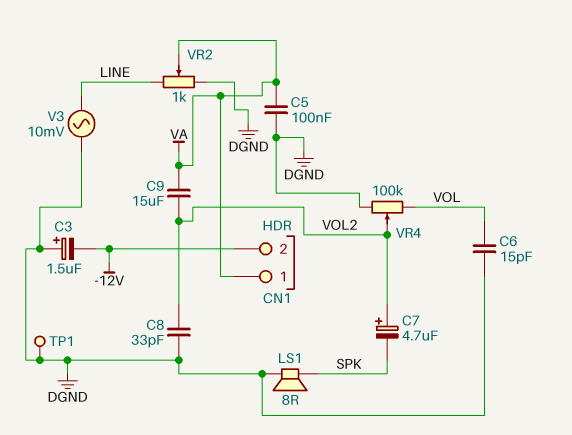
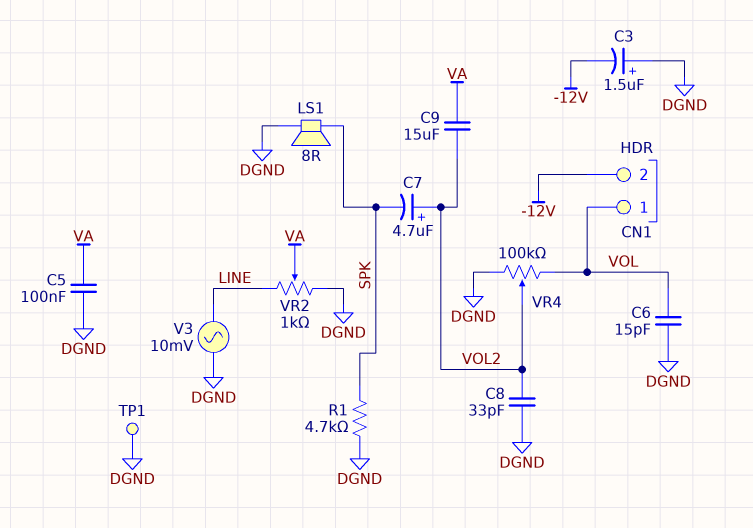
CN1 pin 1: VA -> VOL
R1: none -> 4.7k (DGND, SPK)

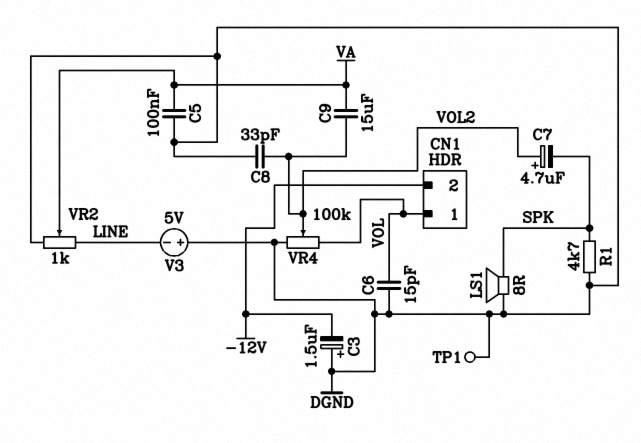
V3: AC 10mV (DGND, LINE) -> 5V (plus DGND, minus LINE)

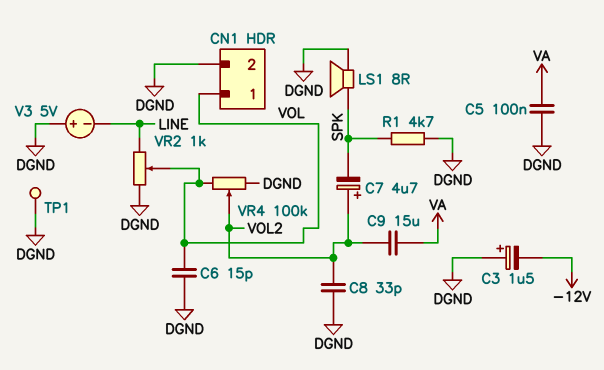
CN1 pin 2: -12V -> DGND
VR2: 1k (DGND, LINE, wiper VA) -> 1k (DGND, LINE, wiper VOL)

